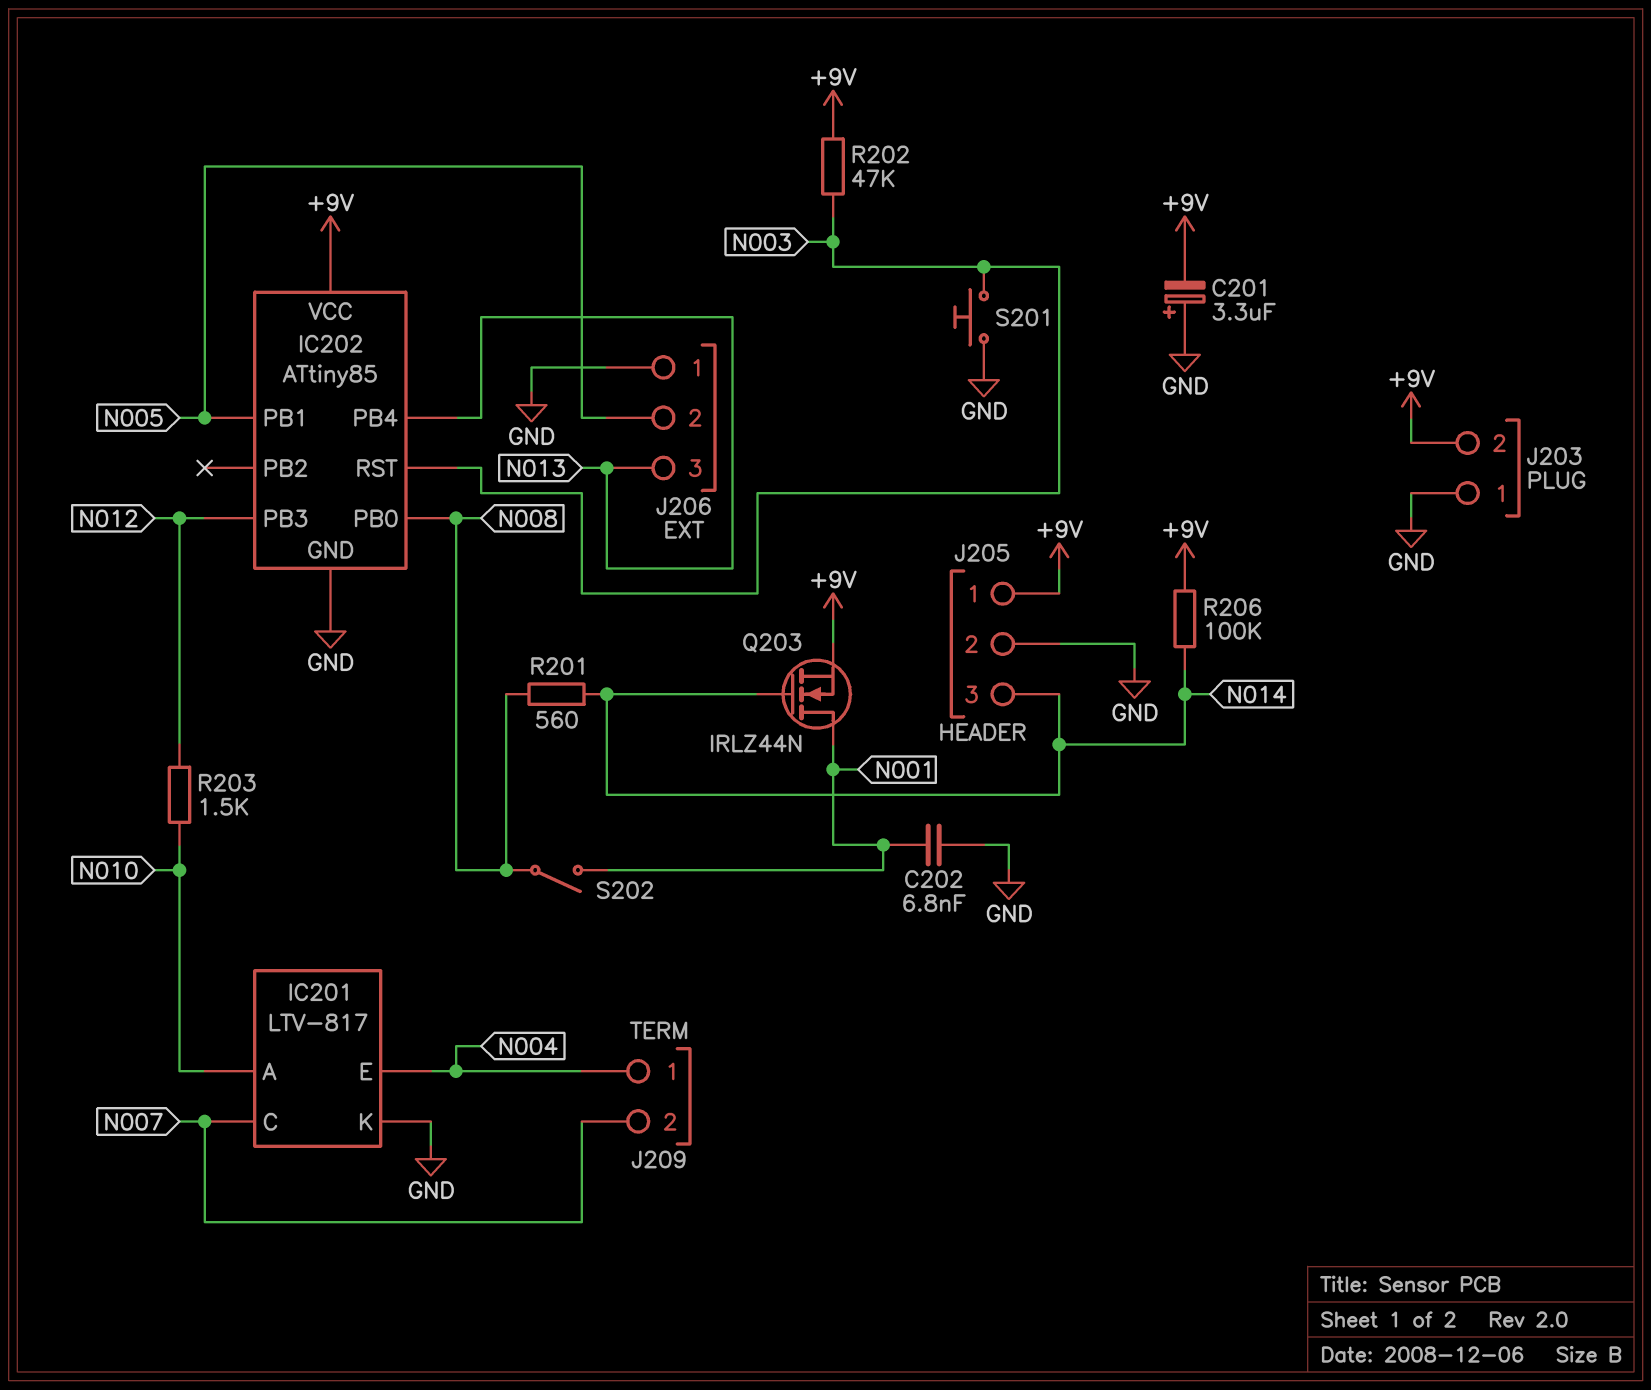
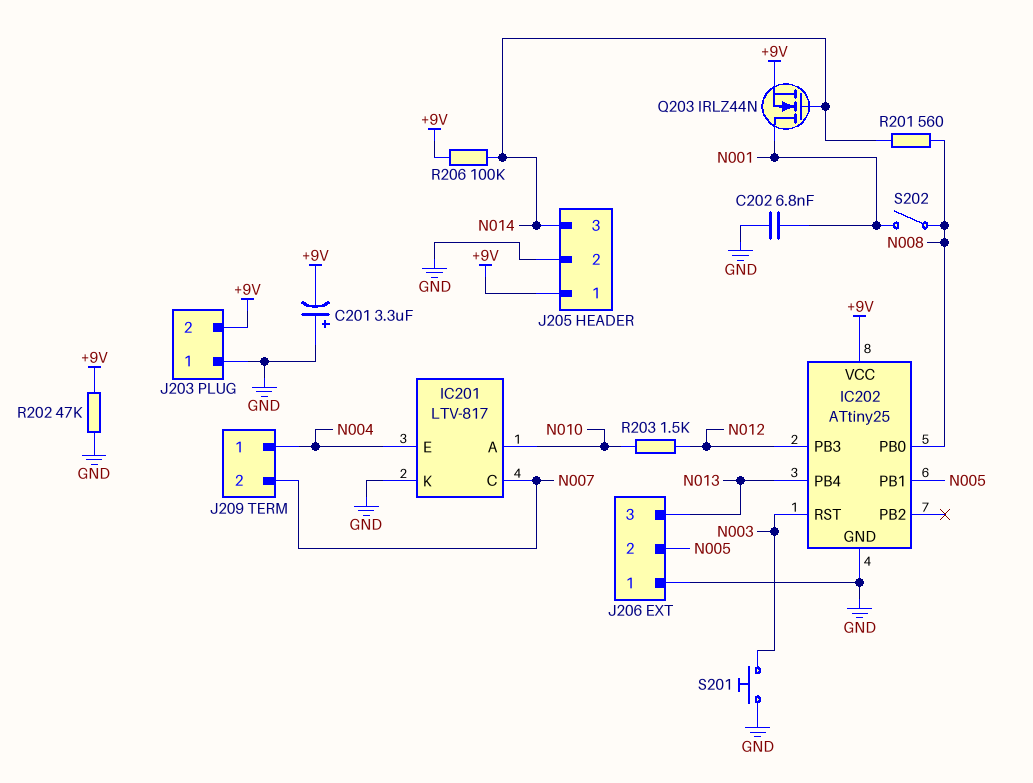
IC202: ATtiny85 -> ATtiny25
R202: 47k (+9V, N003) -> 47k (+9V, GND)

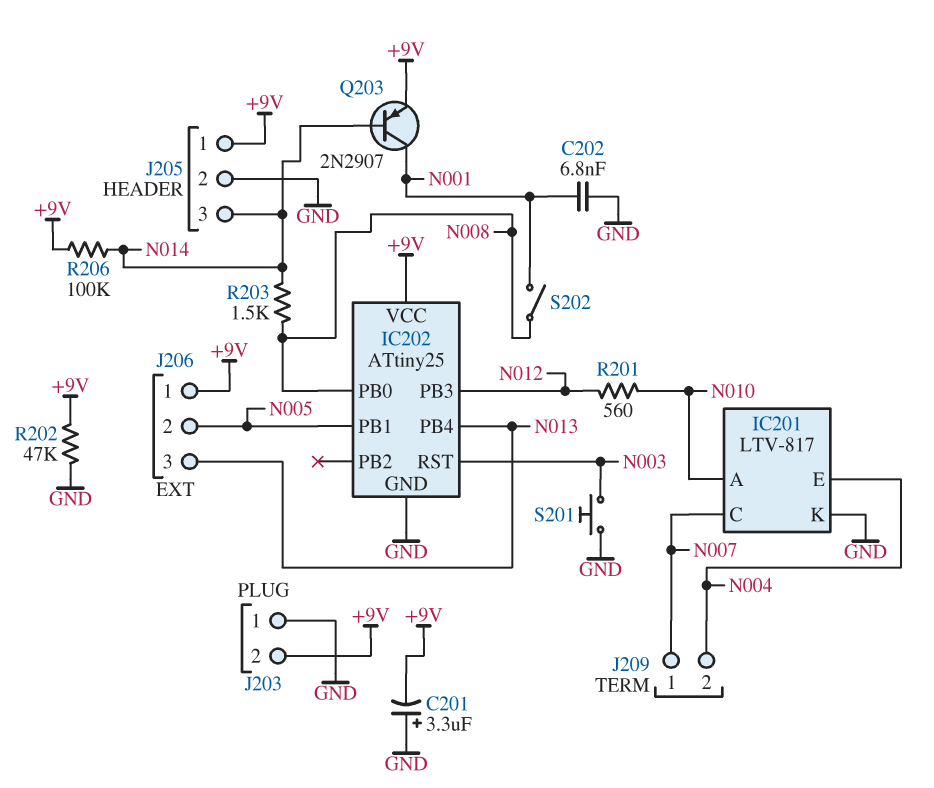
J206 pin 1: GND -> +9V
J209 pin 1: N004 -> N007
J209 pin 2: N007 -> N004
Q203: NMOS IRLZ44N (G N014, D N001, S +9V) -> PNP 2N2907 (B N014, C N001, E +9V)
R201: 560 (N008, N014) -> 560 (N010, N012)
R203: 1.5k (N010, N012) -> 1.5k (N008, N014)

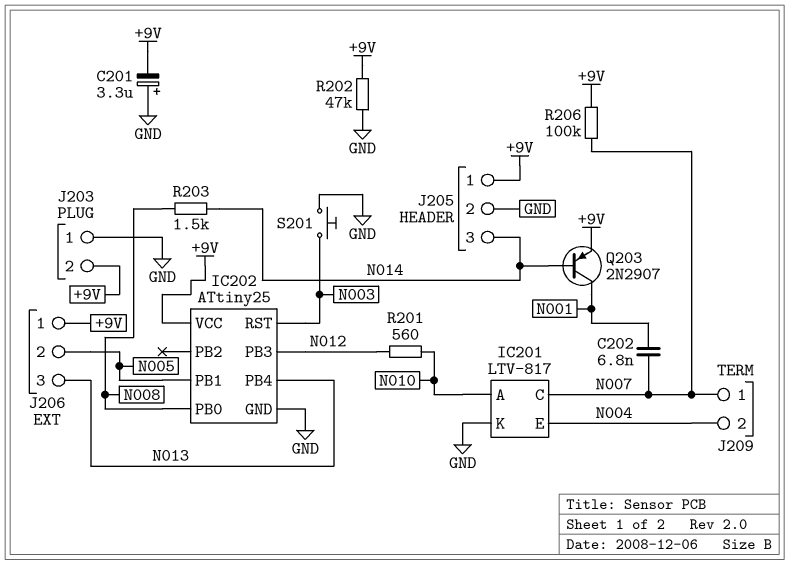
C202: 6.8nF (GND, N001) -> 6.8nF (N001, N007)
R206: 100k (+9V, N014) -> 100k (+9V, N007)
S202: switch (N001, N008) -> none

